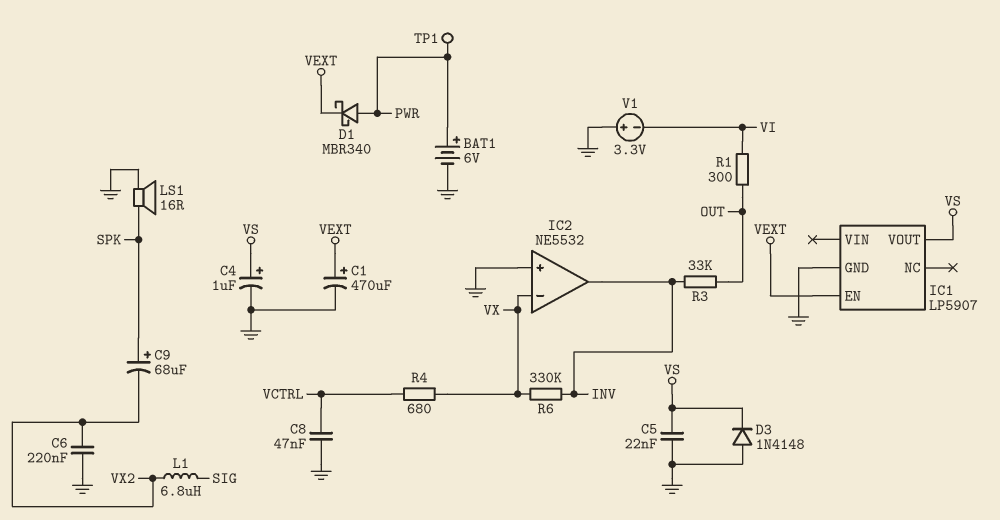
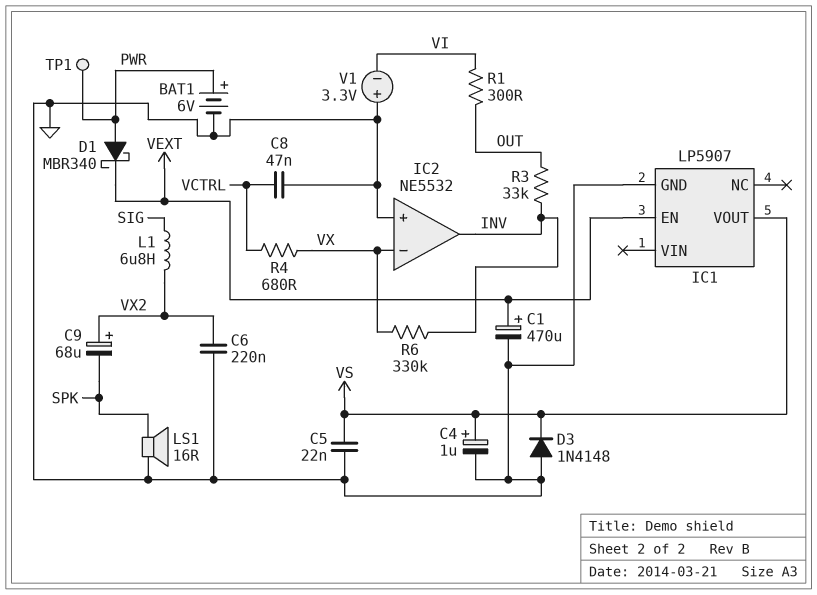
C9: 68uF (plus SPK, minus VX2) -> 68uF (plus VX2, minus SPK)

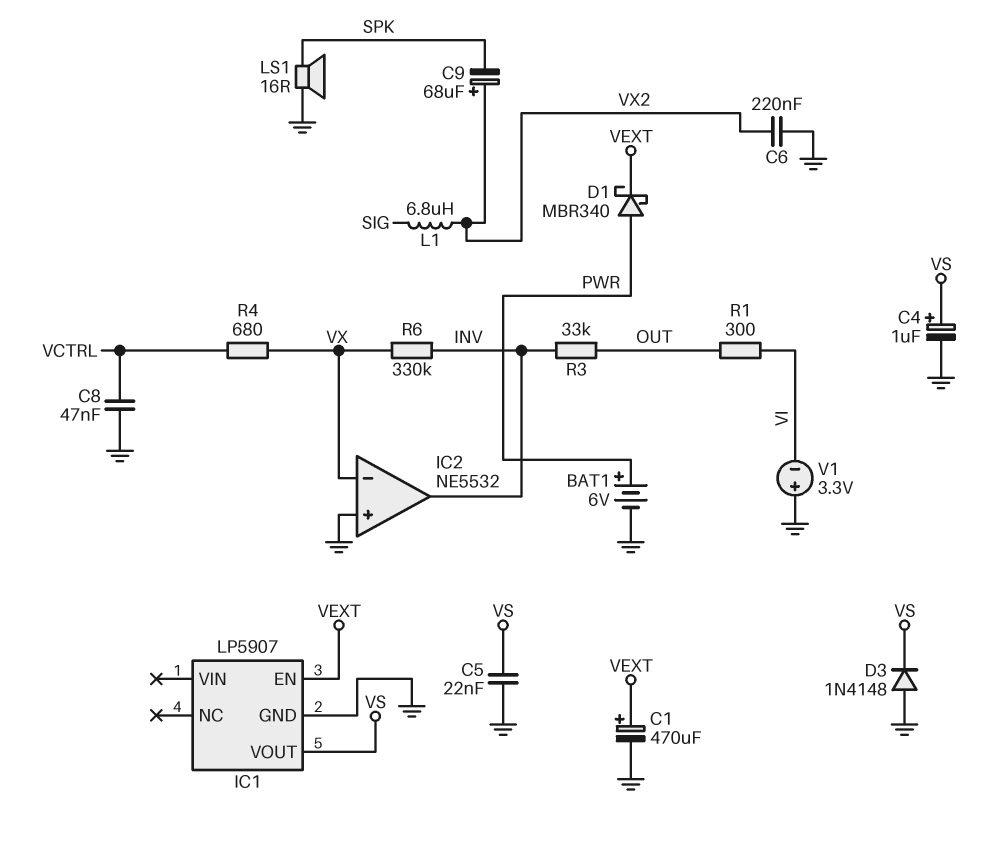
TP1: test point (PWR) -> none

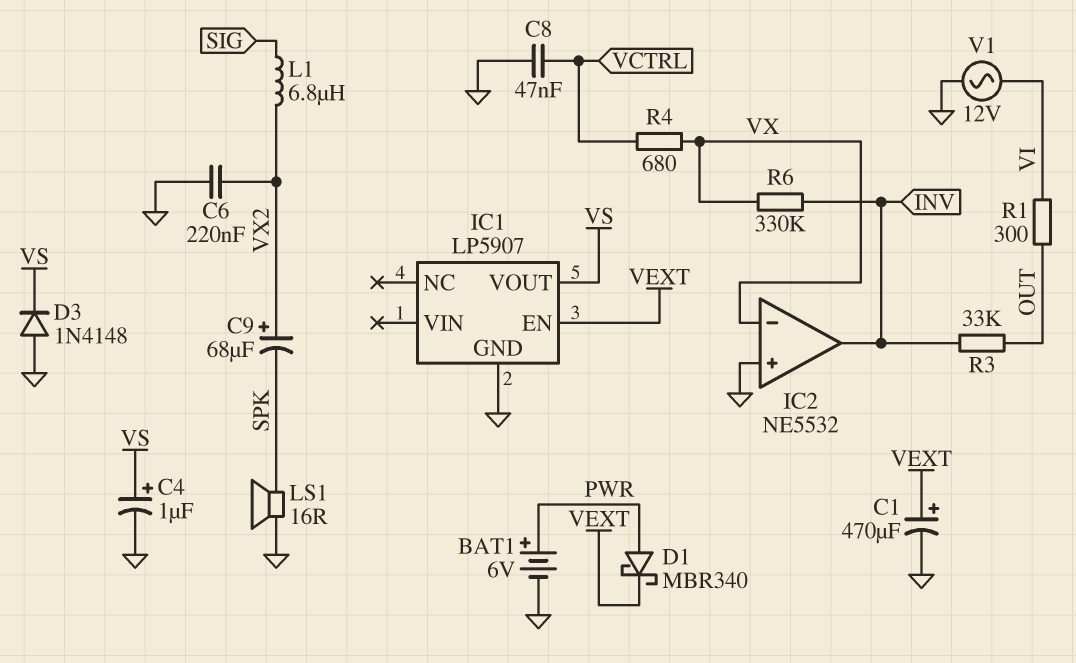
C5: 22nF (GND, VS) -> none
V1: 3.3V (plus GND, minus VI) -> AC 12V (GND, VI)

